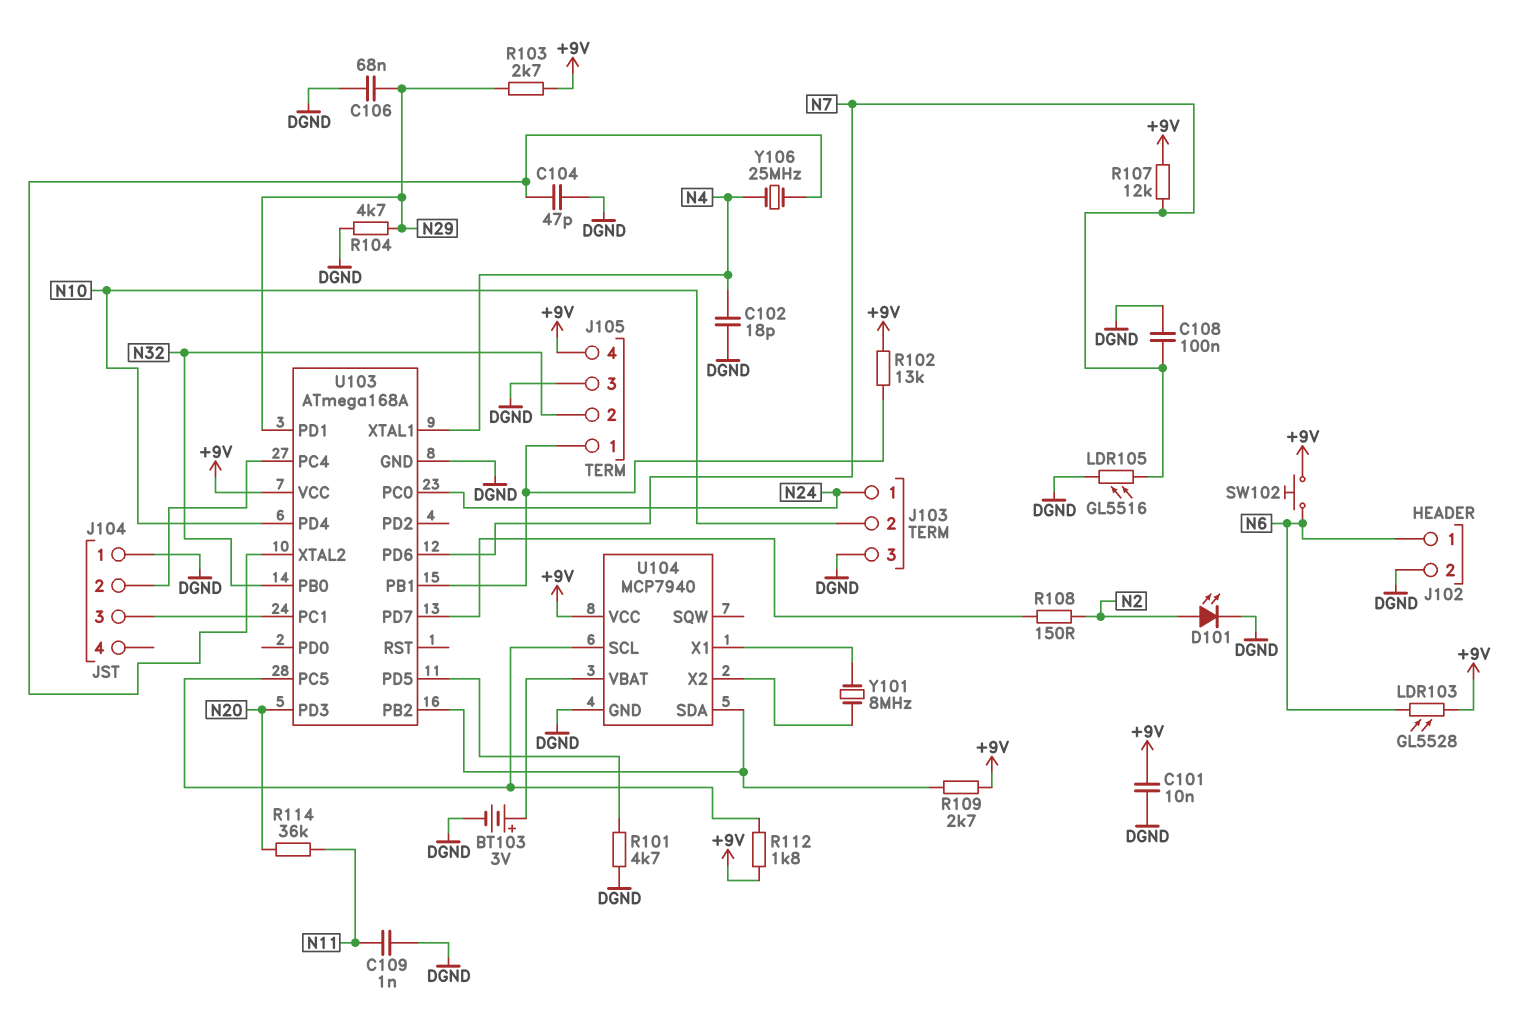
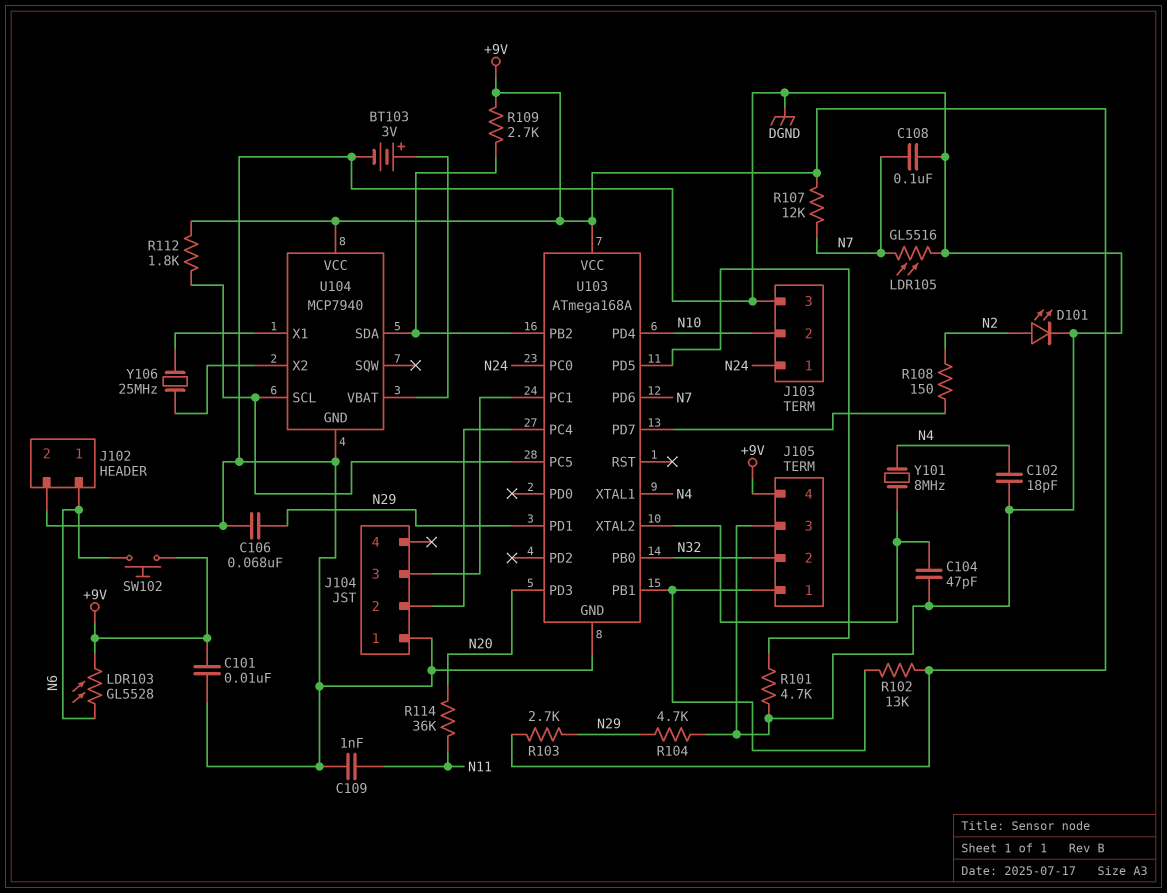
Y101: 8MHz (U104/X1, U104/X2) -> 8MHz (N4, U103/XTAL2)
Y106: 25MHz (N4, U103/XTAL2) -> 25MHz (U104/X1, U104/X2)

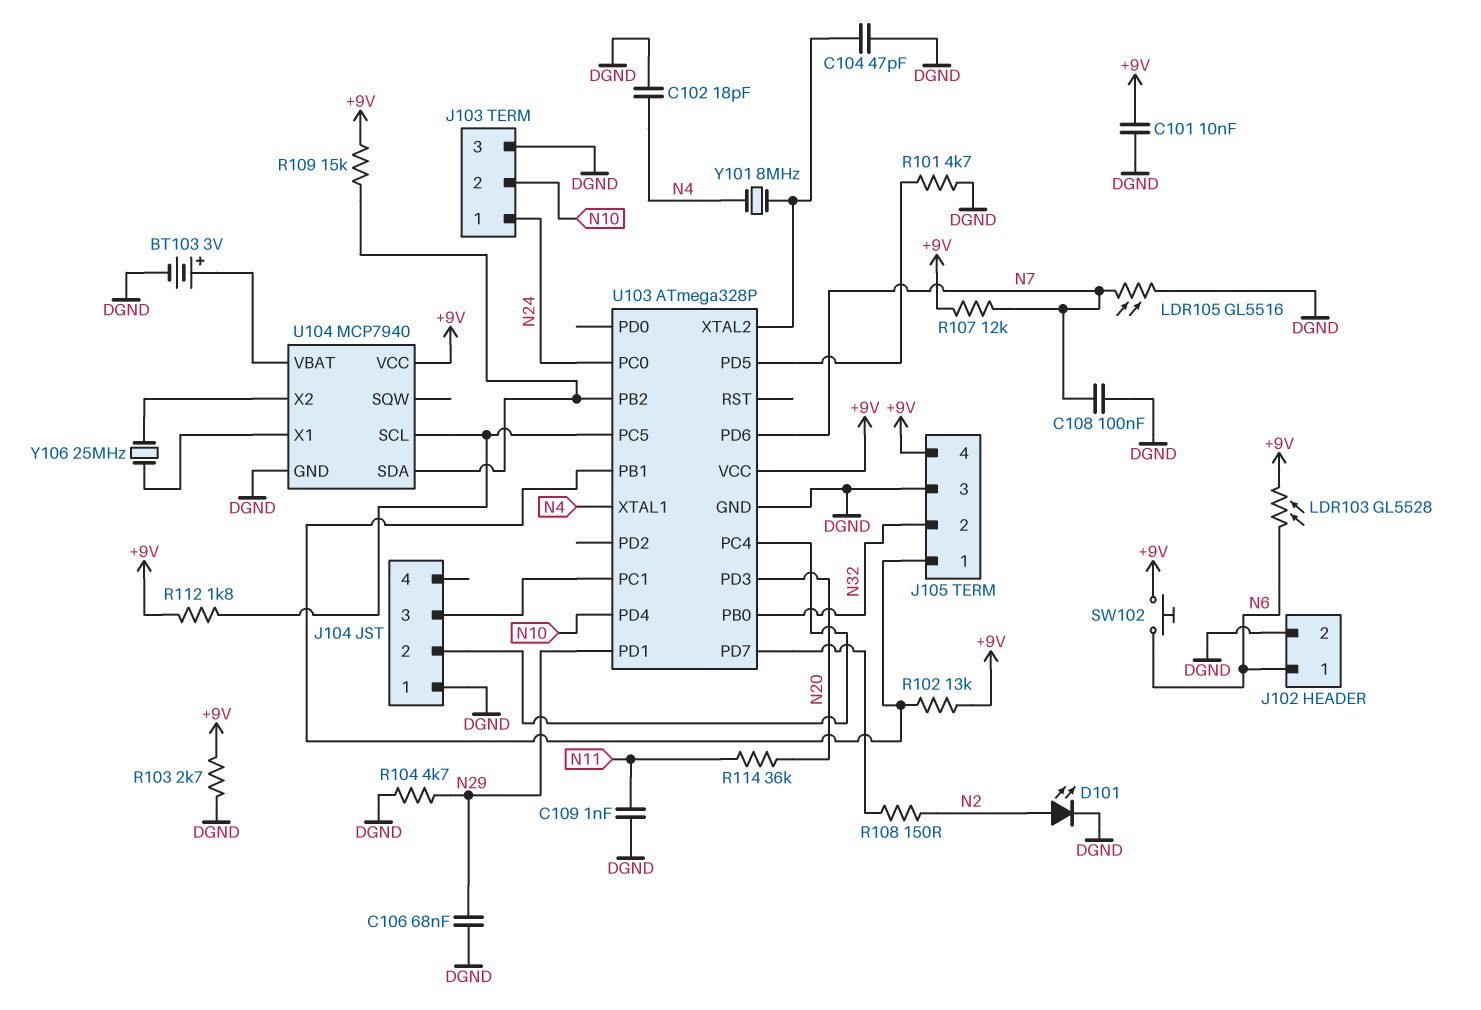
R103: 2.7k (+9V, N29) -> 2.7k (+9V, DGND)
R109: 2.7k (+9V, U103/PB2) -> 15k (+9V, U103/PB2)
U103: ATmega168A -> ATmega328P

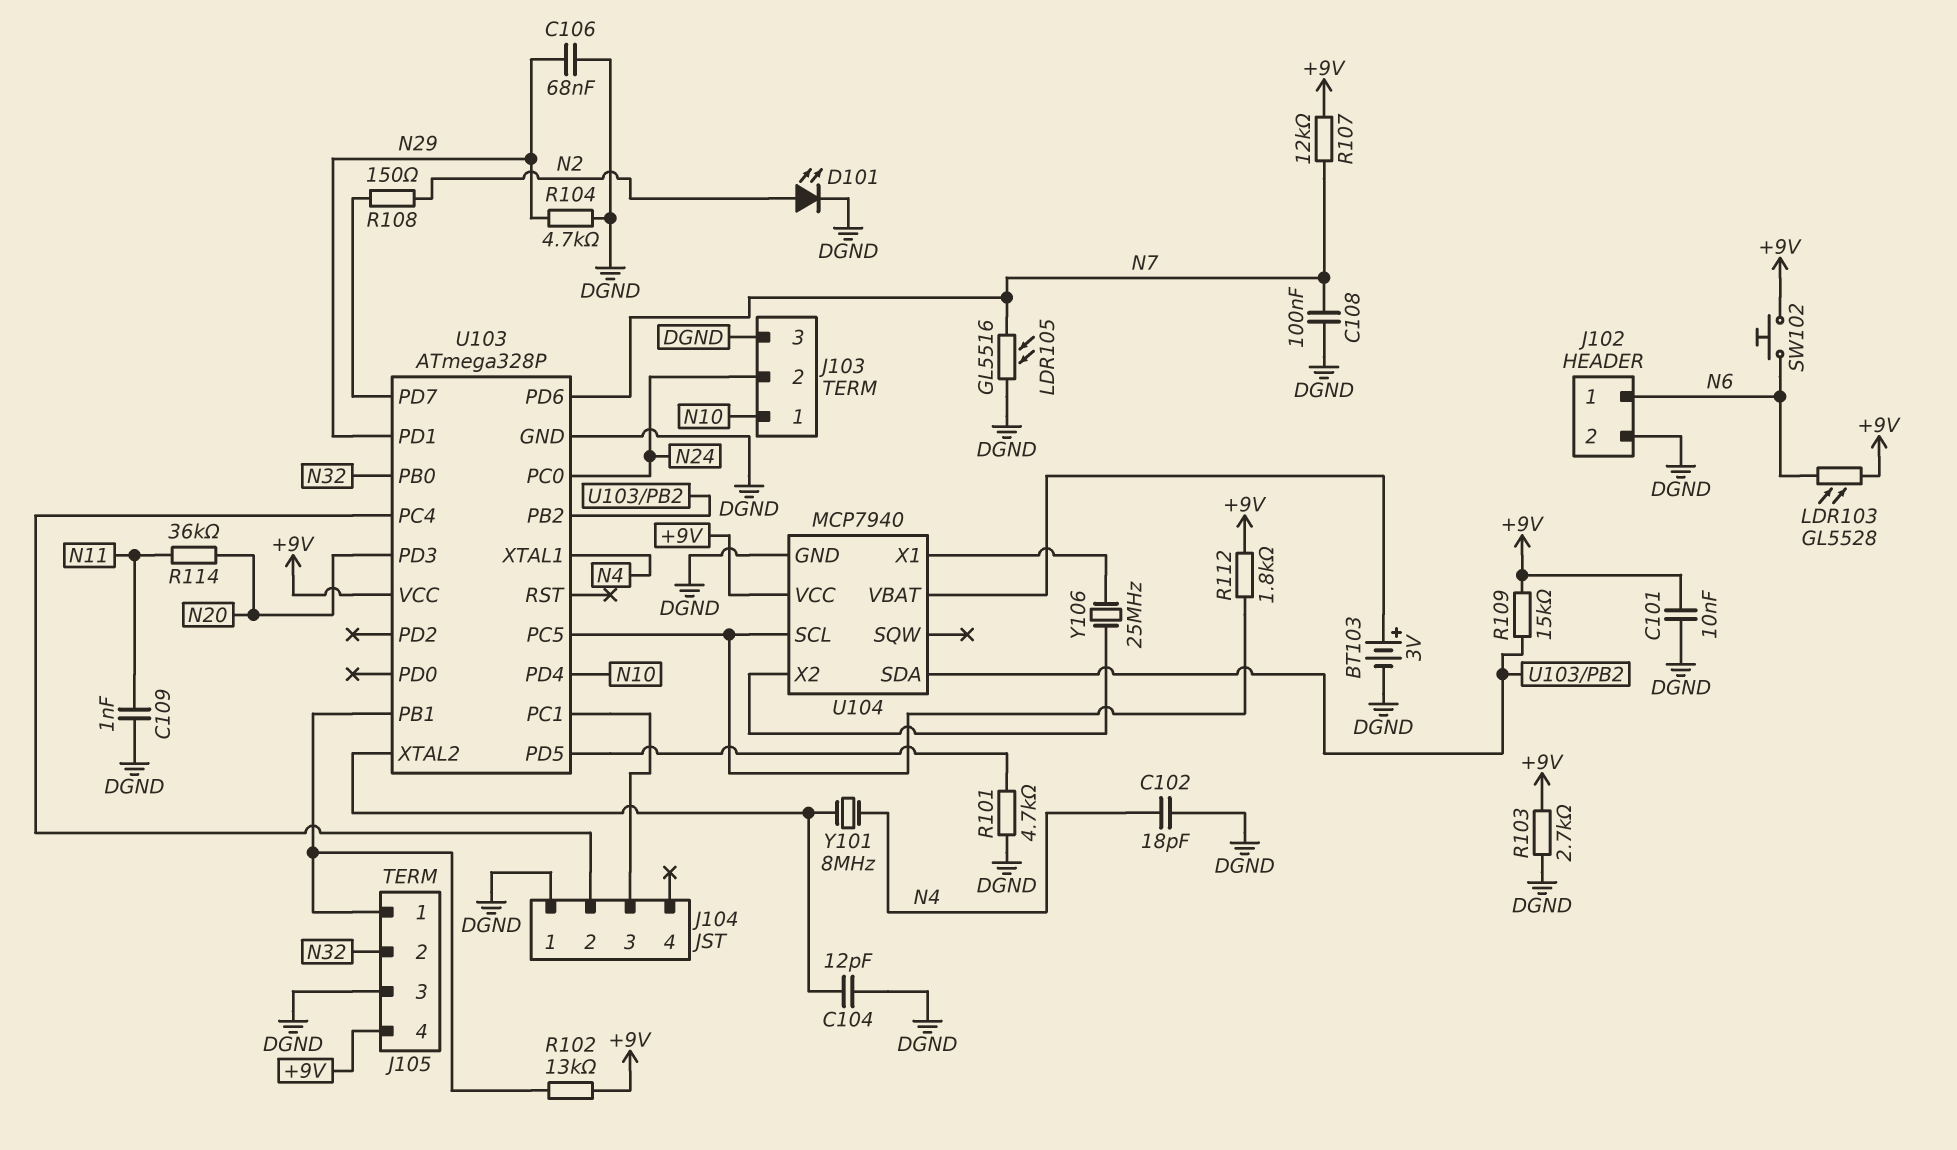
C104: 47pF (DGND, U103/XTAL2) -> 12pF (DGND, U103/XTAL2)
J103 pin 1: N24 -> N10
J103 pin 2: N10 -> N24

